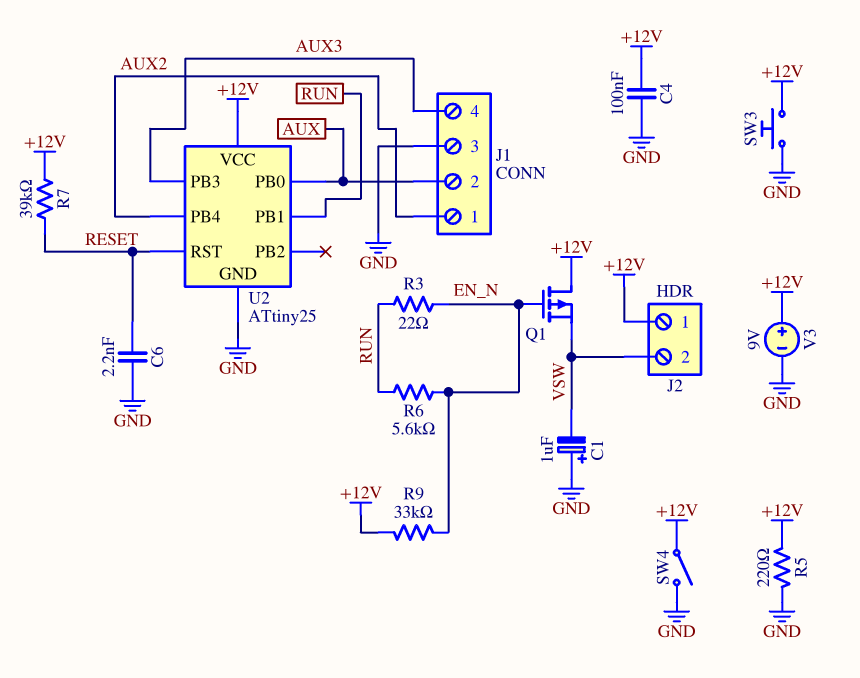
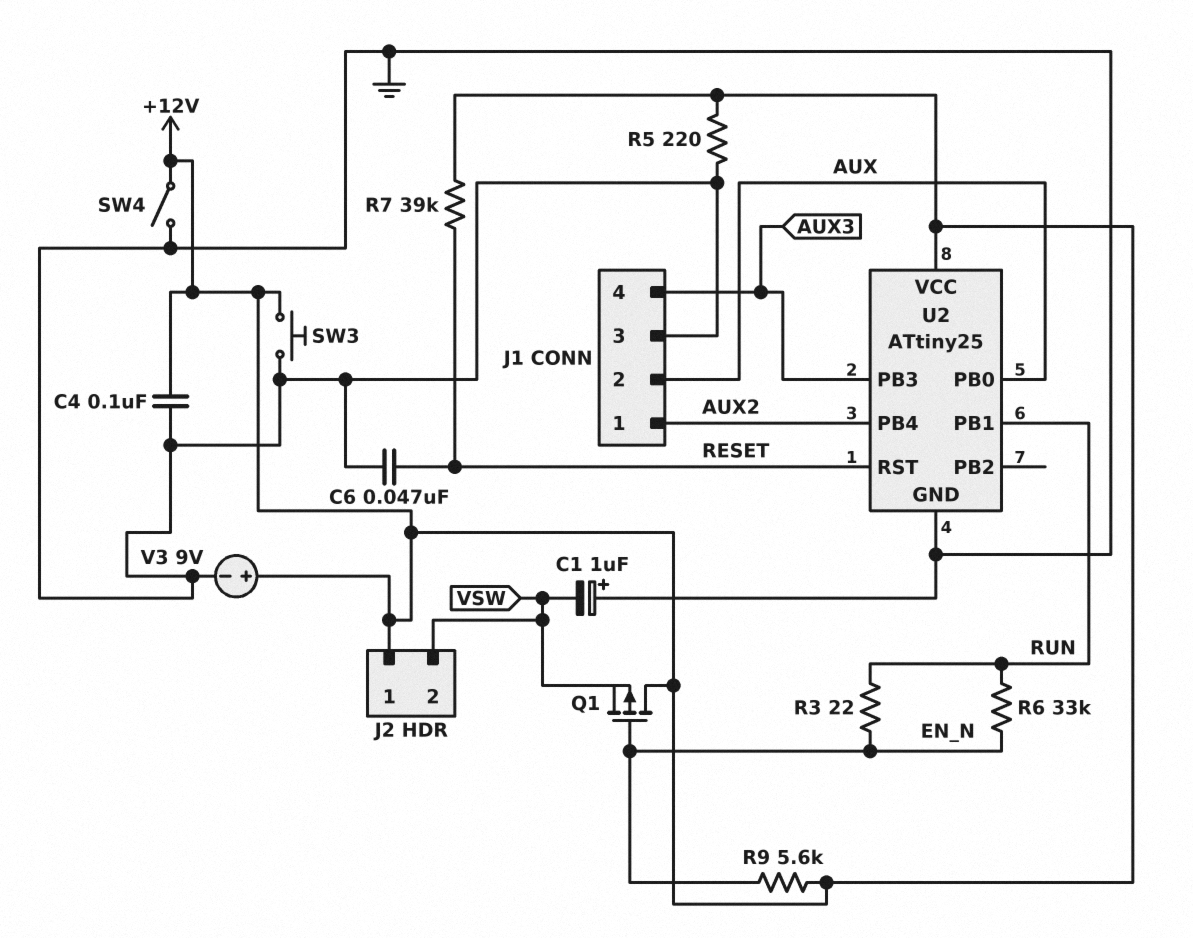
C6: 2.2nF (GND, RESET) -> 47nF (GND, RESET)
R6: 5.6k (EN_N, RUN) -> 33k (EN_N, RUN)
R9: 33k (+12V, EN_N) -> 5.6k (+12V, EN_N)

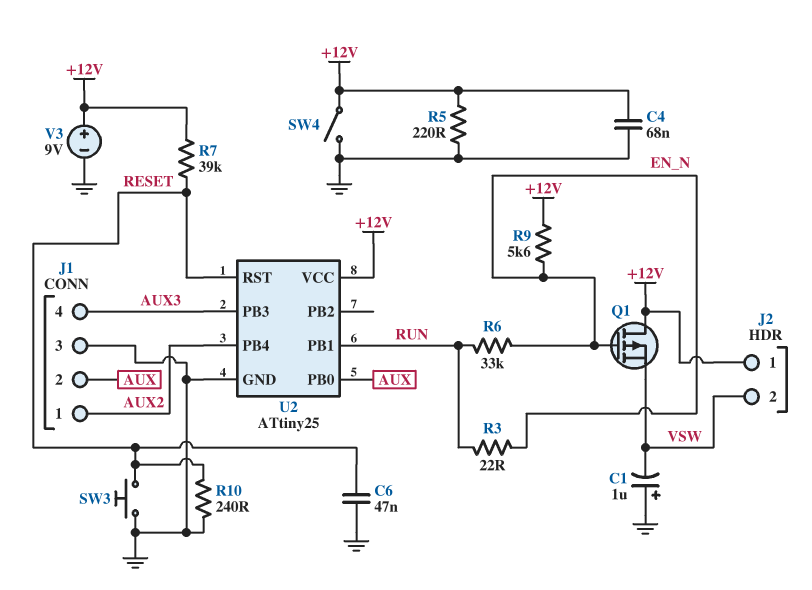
C4: 100nF (+12V, GND) -> 68nF (+12V, GND)
R10: none -> 240 (GND, RESET)
SW3: button (+12V, GND) -> button (GND, RESET)

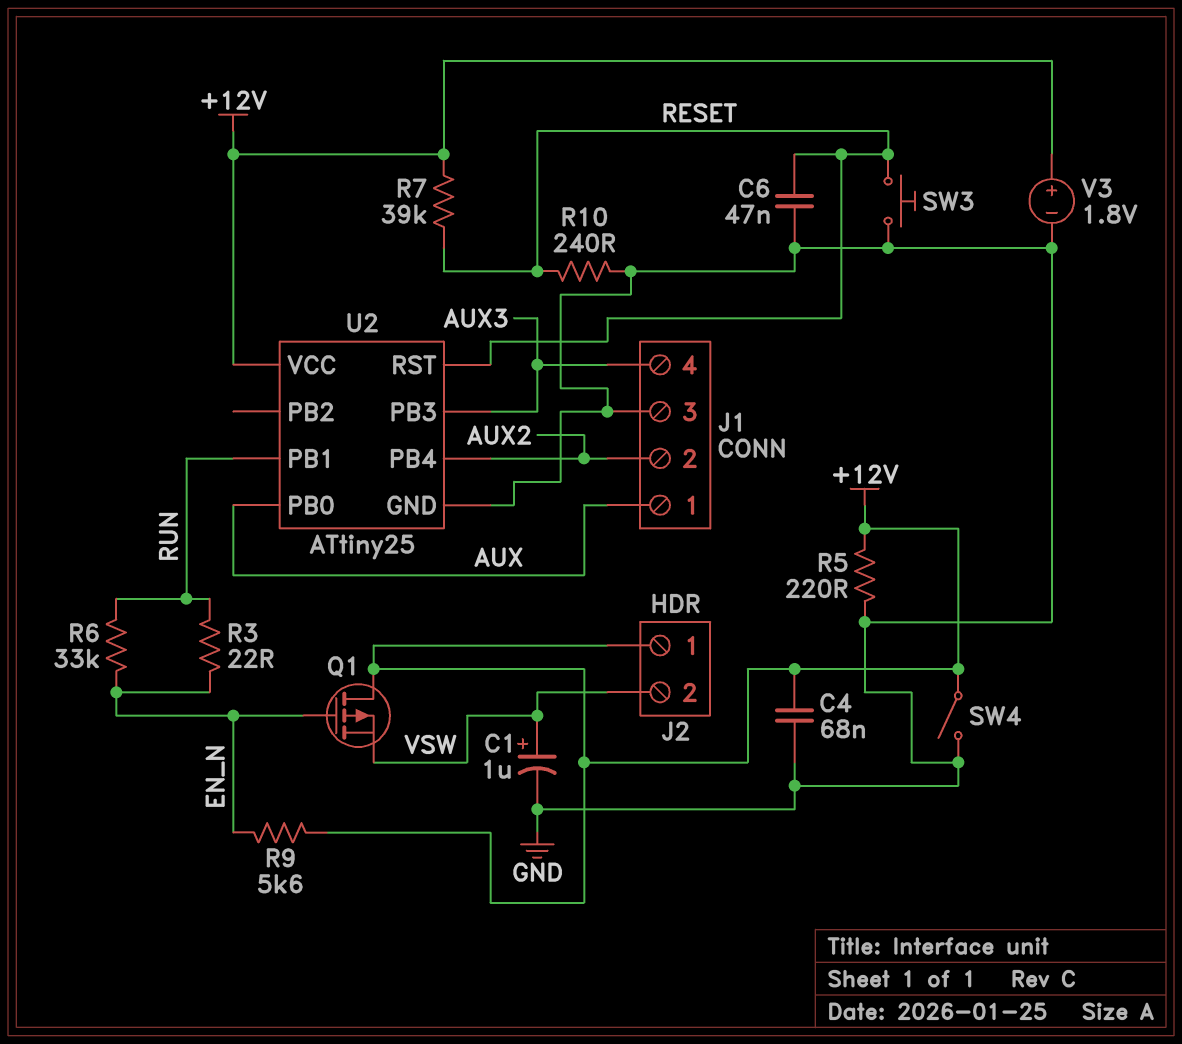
C1: 1uF (plus GND, minus VSW) -> 1uF (plus VSW, minus GND)
J1 pin 1: AUX2 -> AUX
J1 pin 2: AUX -> AUX2
V3: 9V (plus +12V, minus GND) -> 1.8V (plus +12V, minus GND)

